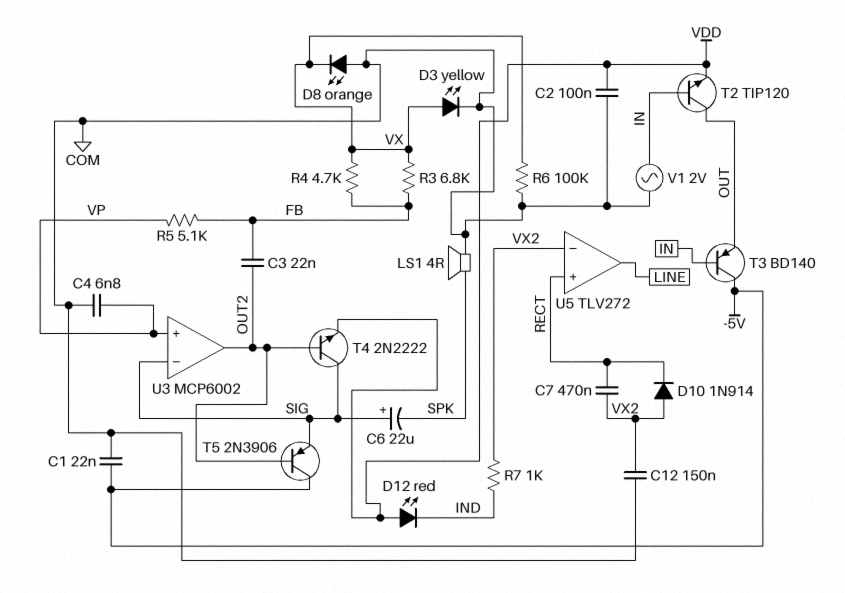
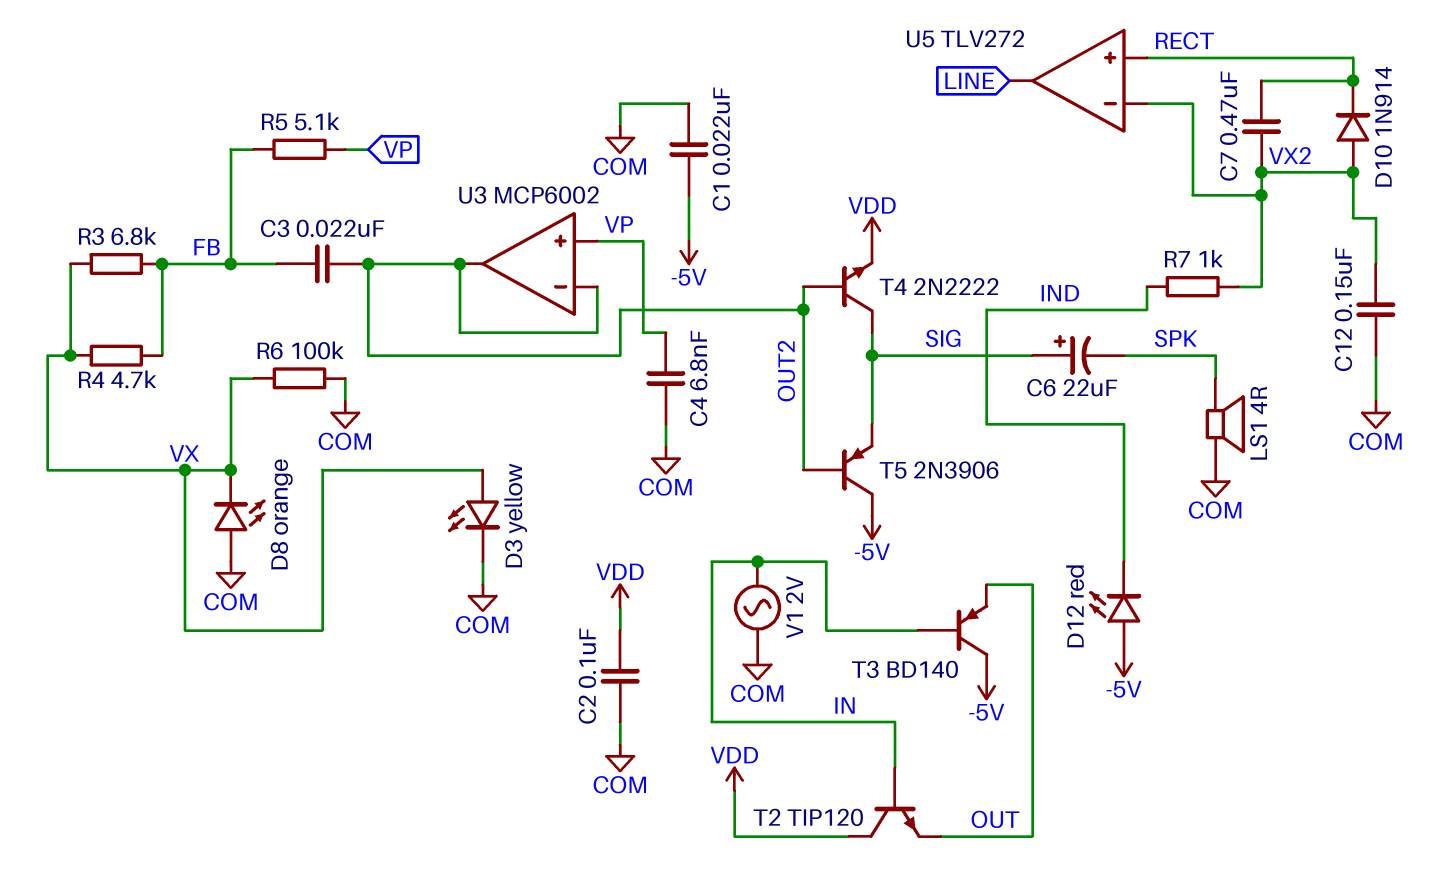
D12: LED red (A VDD, K IND) -> LED red (A -5V, K IND)
T2: NPN TIP120 (B IN, C OUT, E VDD) -> NPN TIP120 (B IN, C VDD, E OUT)
U3 pin in-: SIG -> OUT2

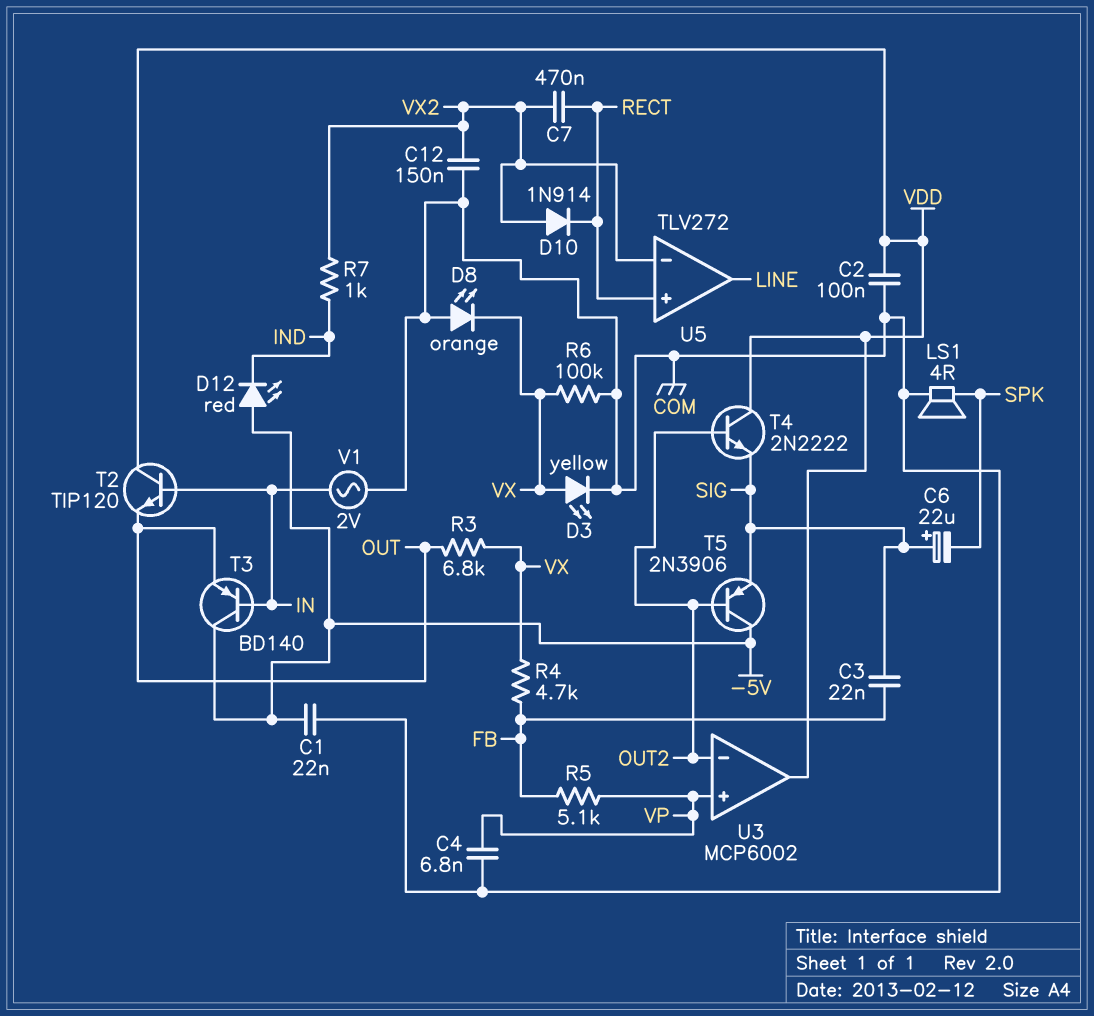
C3: 22nF (FB, OUT2) -> 22nF (FB, SIG)
R3: 6.8k (FB, VX) -> 6.8k (OUT, VX)
T4: NPN 2N2222 (B OUT2, C SIG, E VDD) -> NPN 2N2222 (B OUT2, C VDD, E SIG)
U3 pin out: OUT2 -> VDD

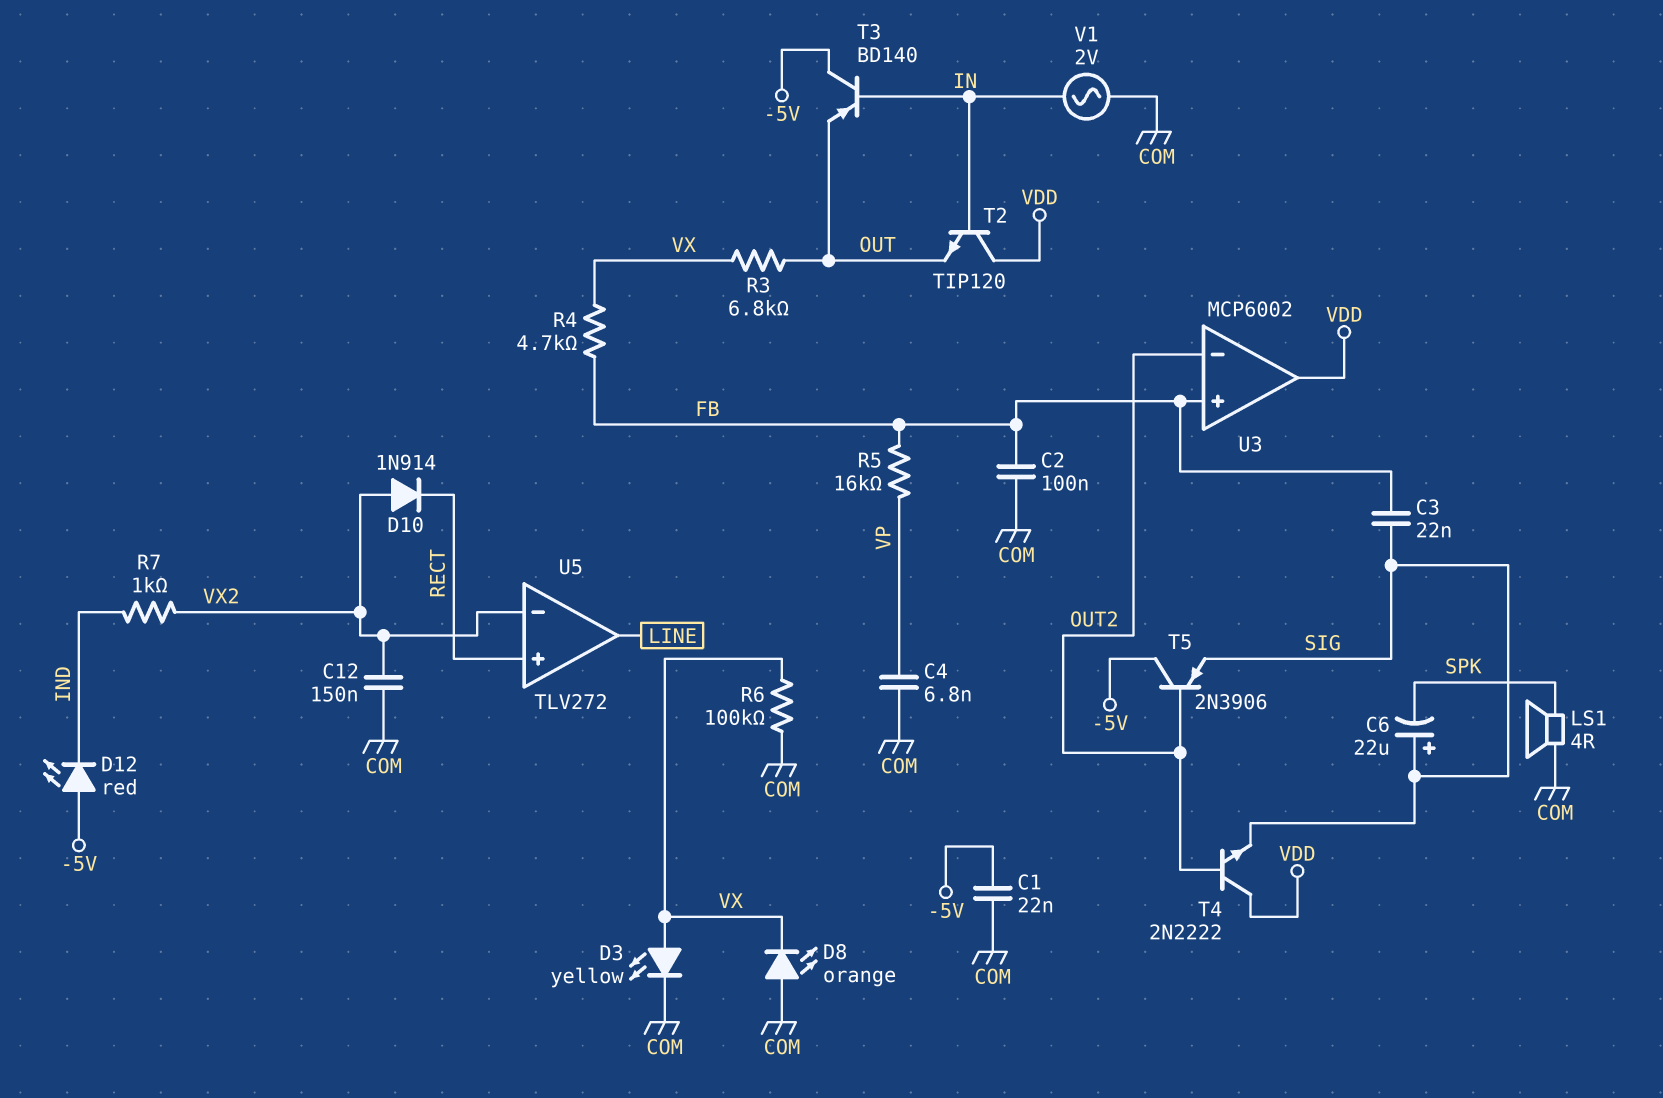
C2: 100nF (COM, VDD) -> 100nF (COM, FB)
C7: 470nF (RECT, VX2) -> none
R5: 5.1k (FB, VP) -> 16k (FB, VP)
U3 pin in+: VP -> FB

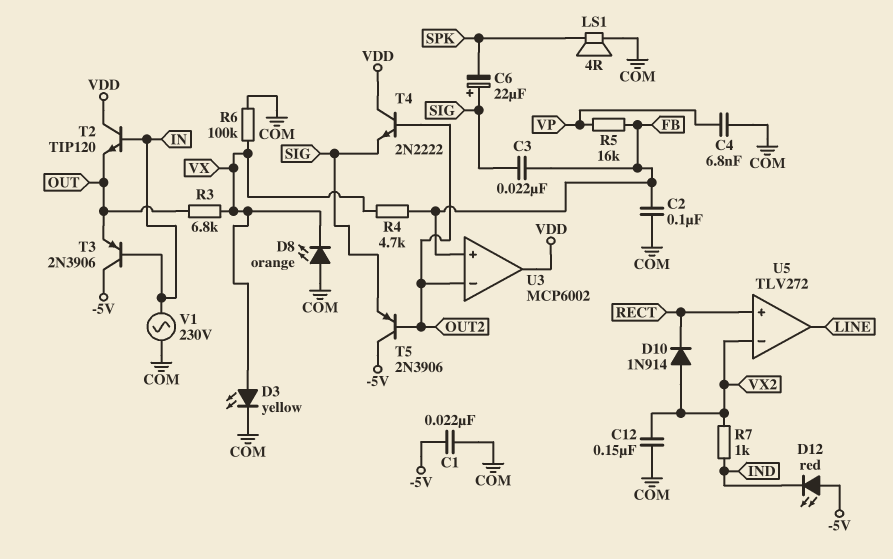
T3: PNP BD140 (B IN, C -5V, E OUT) -> PNP 2N3906 (B IN, C -5V, E OUT)
V1: AC 2V (COM, IN) -> AC 230V (COM, IN)

